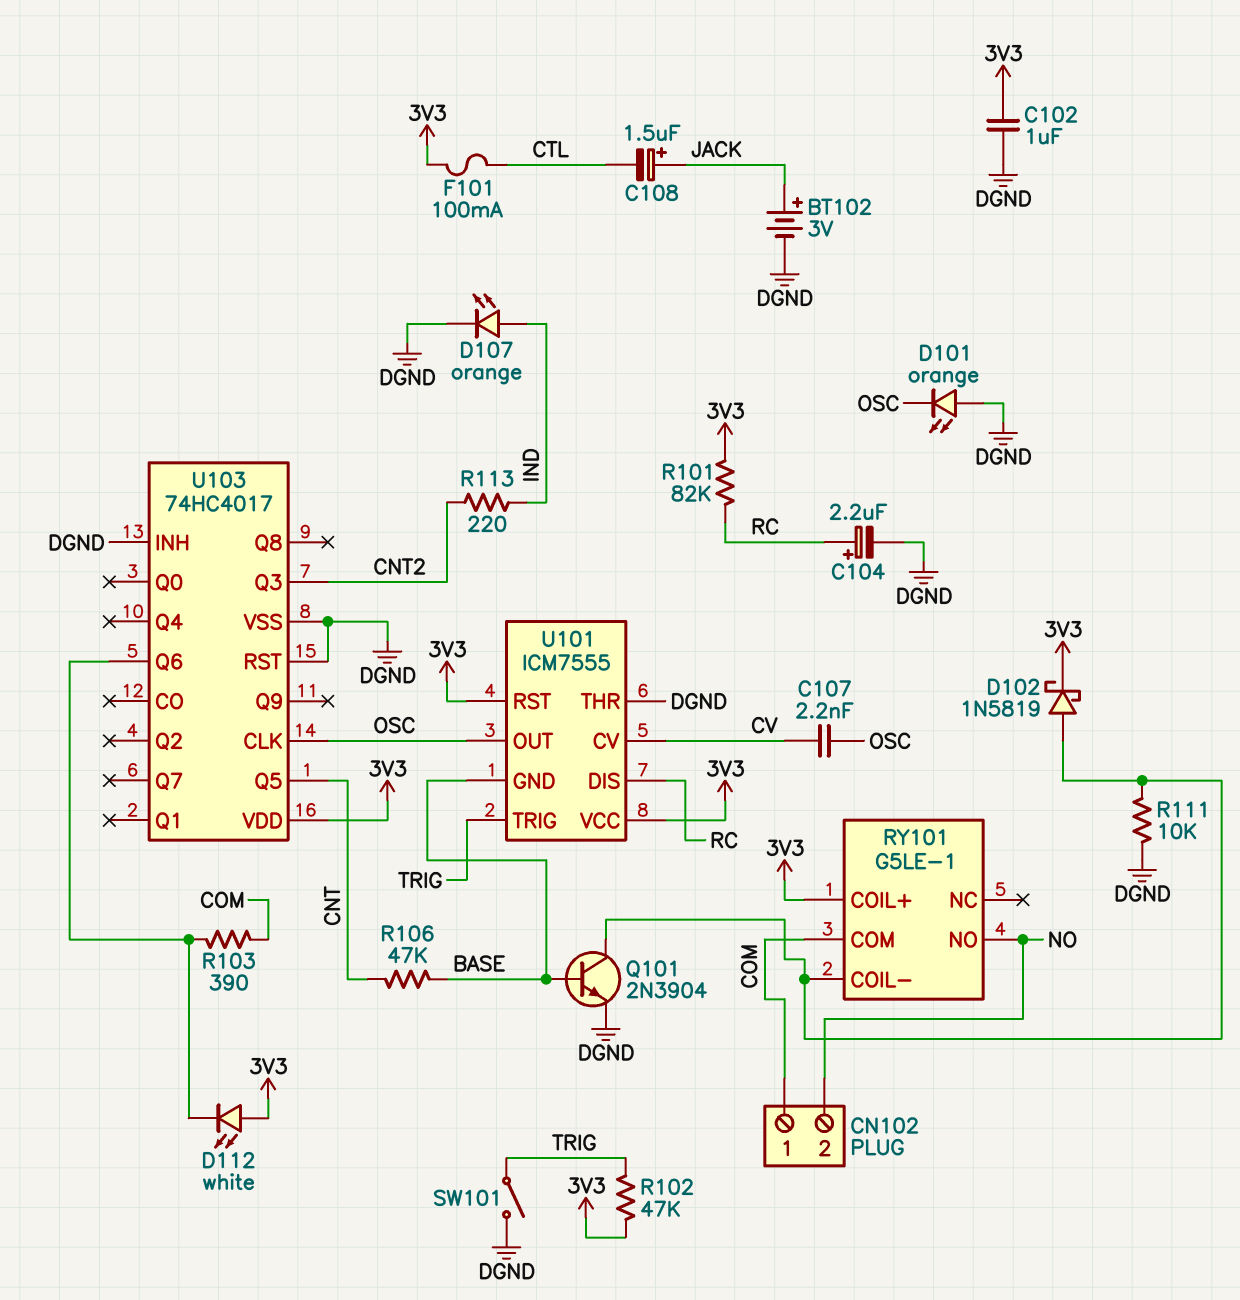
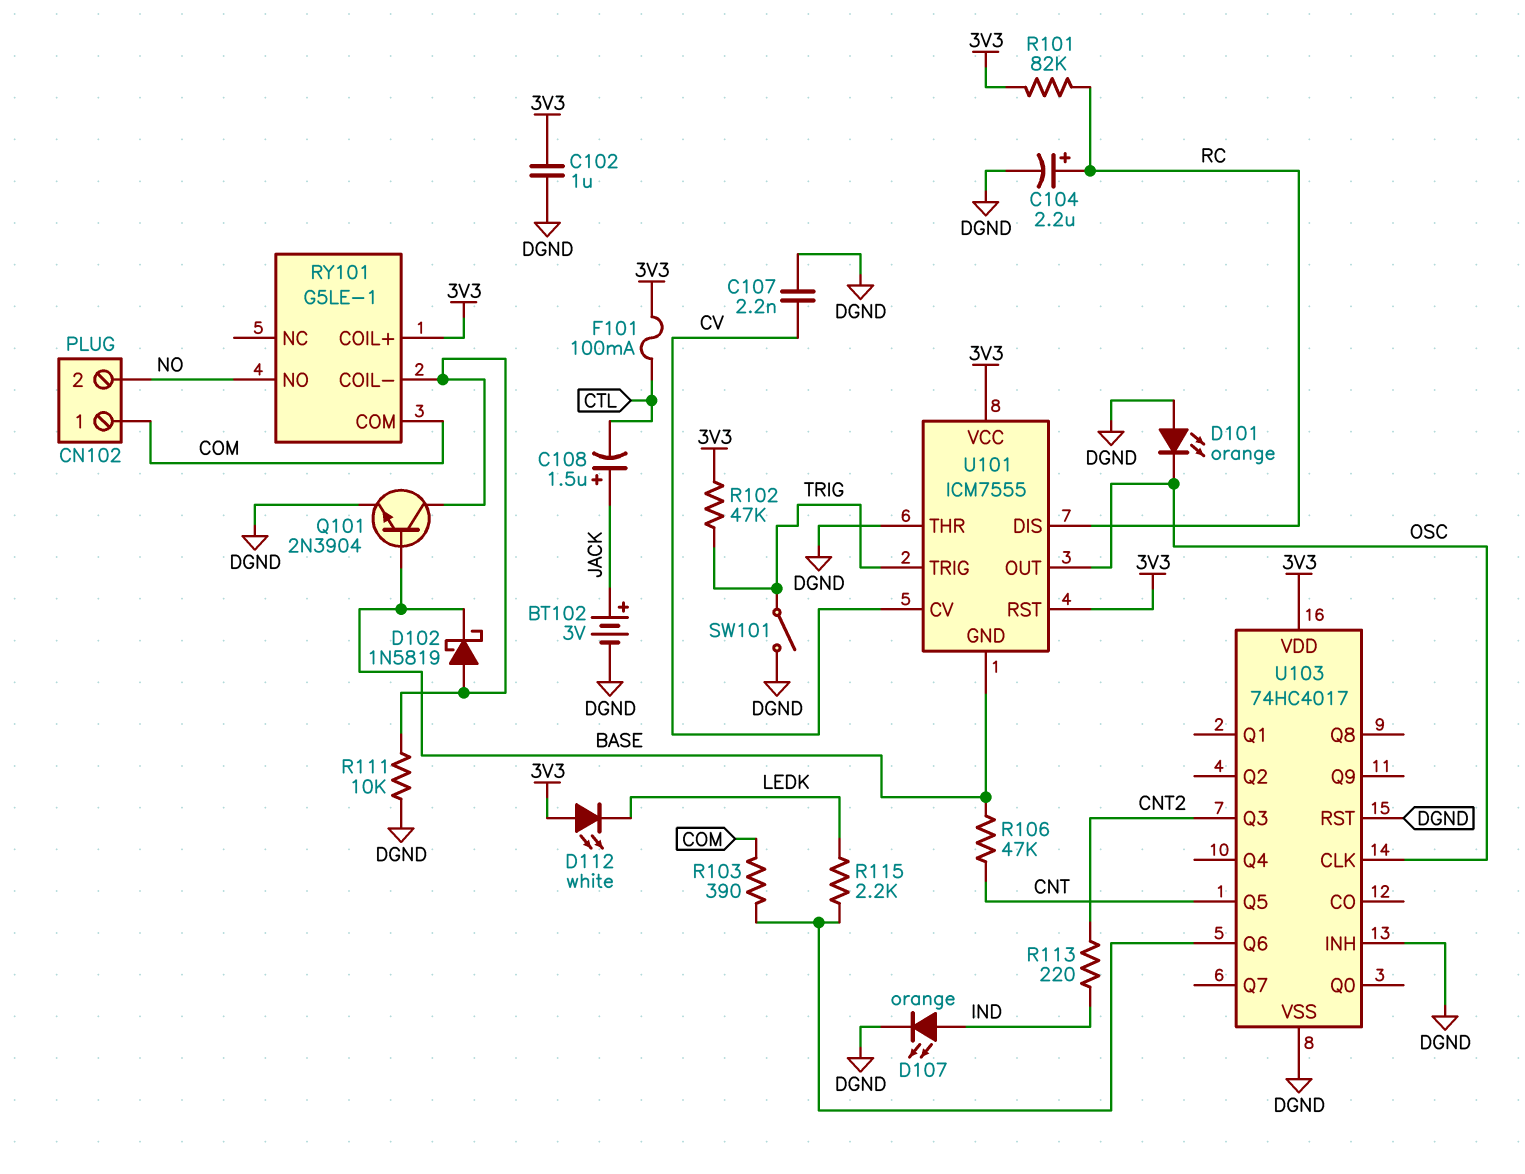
C107: 2.2nF (CV, OSC) -> 2.2nF (CV, DGND)
D102: schottky 1N5819 (A RY101/COIL-, K 3V3) -> schottky 1N5819 (A RY101/COIL-, K BASE)
D112: LED white (A 3V3, K U103/Q6) -> LED white (A 3V3, K LEDK)
R115: none -> 2.2k (LEDK, U103/Q6)

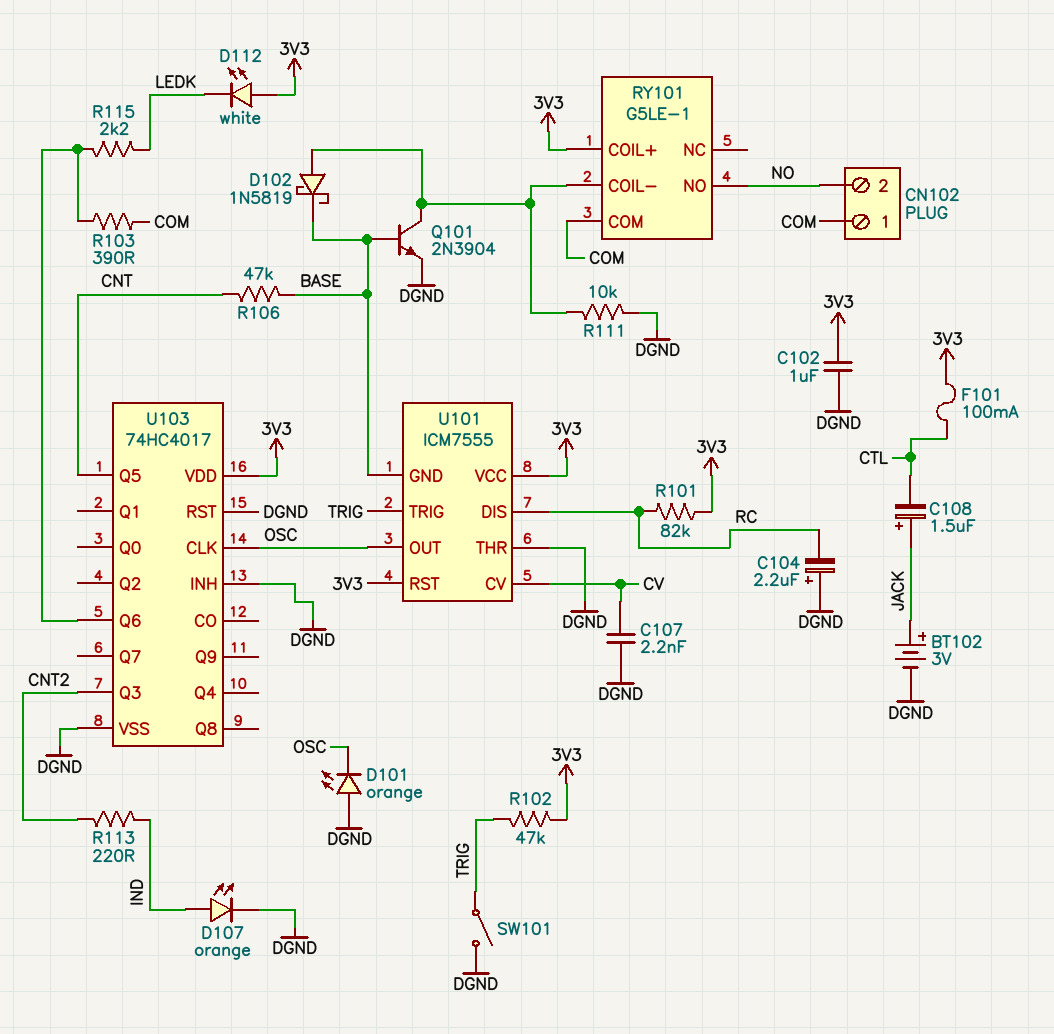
C104: 2.2uF (plus RC, minus DGND) -> 2.2uF (plus DGND, minus RC)

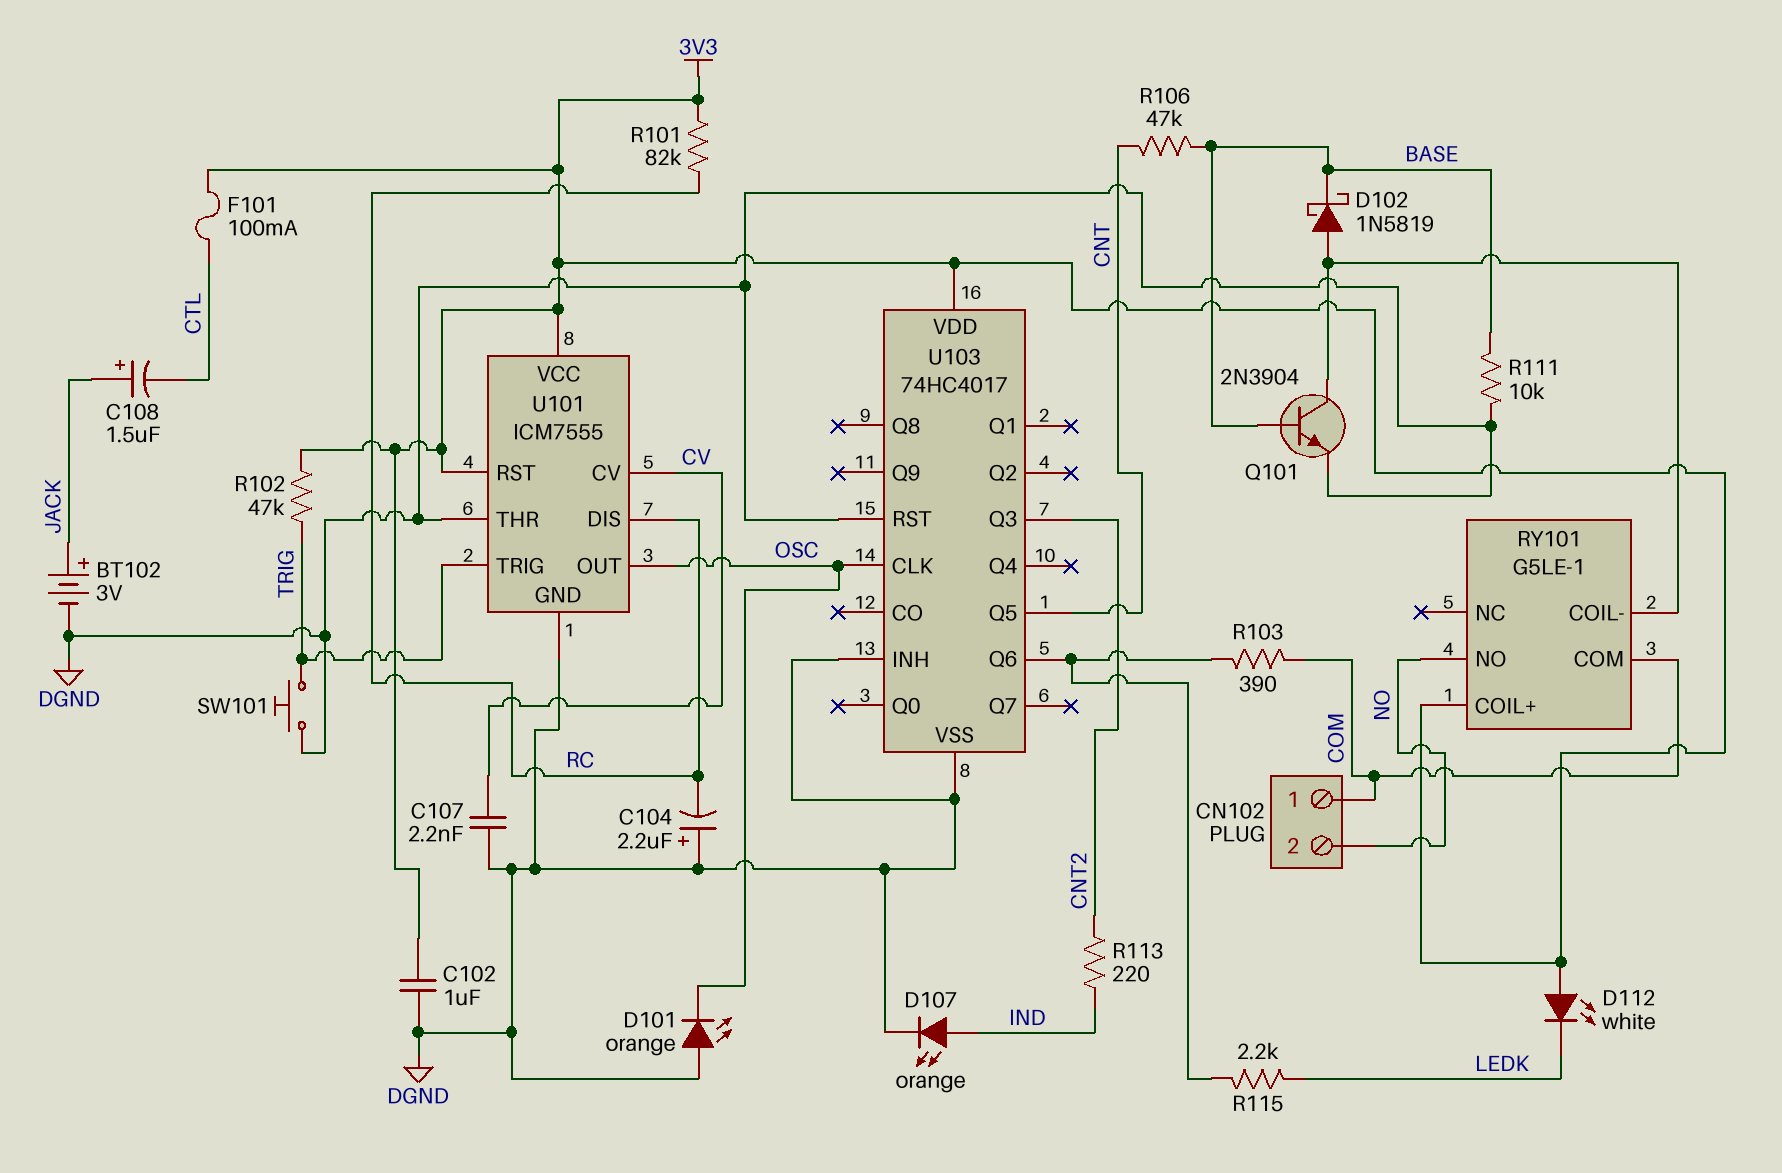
R111: 10k (DGND, RY101/COIL-) -> 10k (BASE, DGND)
SW101: switch (DGND, TRIG) -> button (DGND, TRIG)
U101 pin GND: BASE -> DGND

